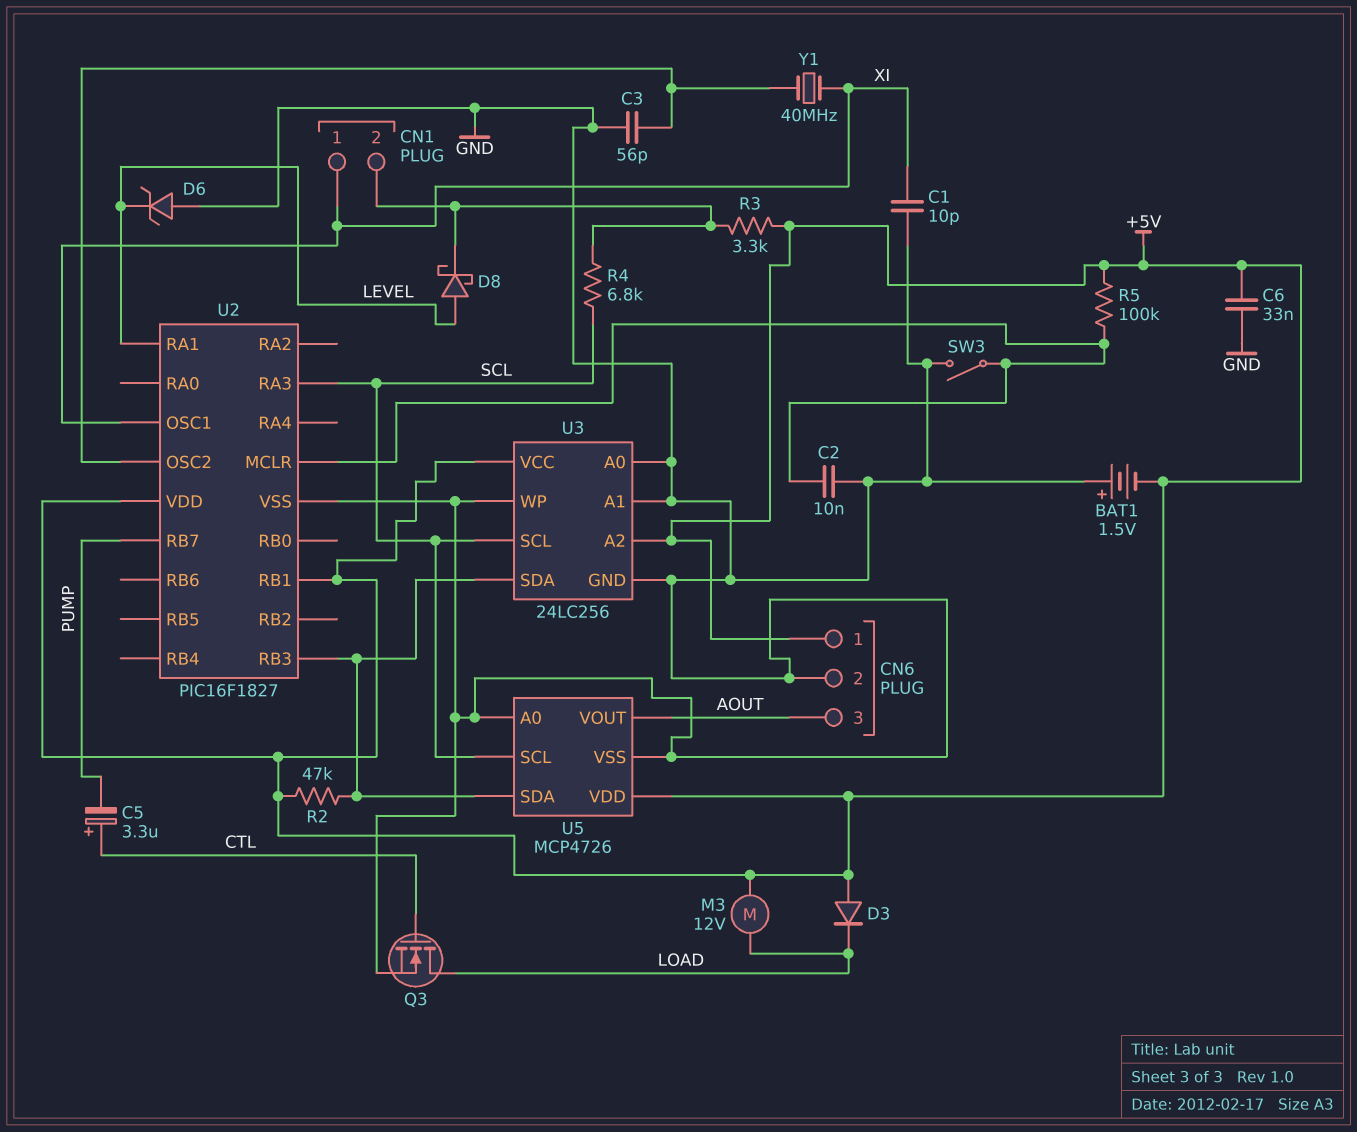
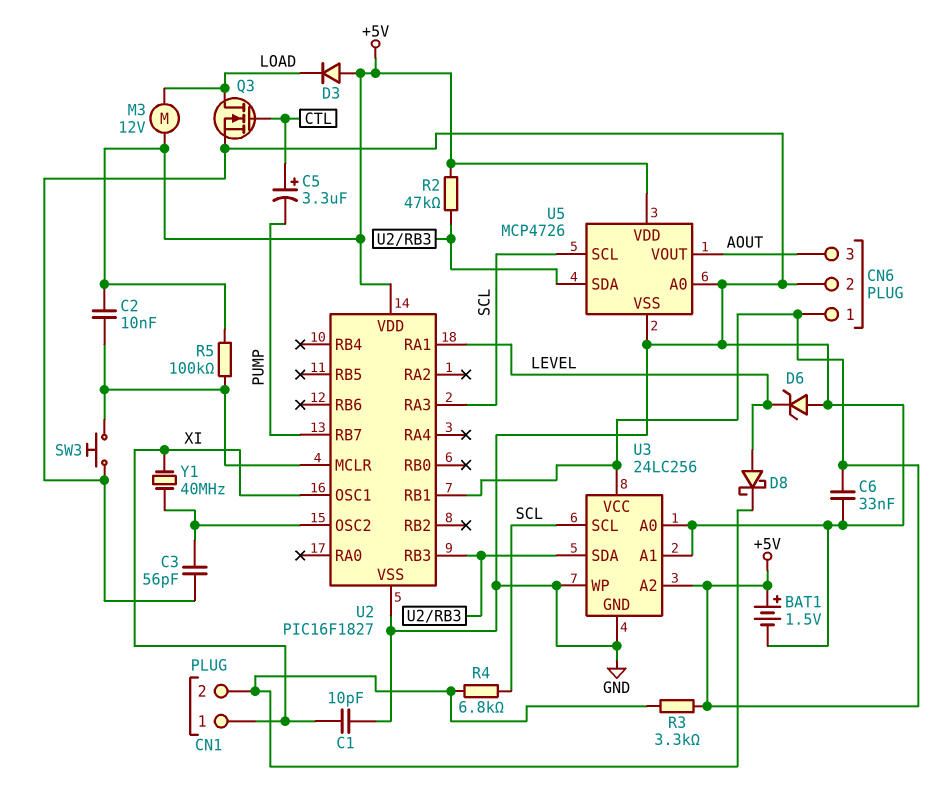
BAT1: 1.5V (plus GND, minus +5V) -> 1.5V (plus +5V, minus GND)
C2: 10nF (GND, U2/MCLR) -> 10nF (+5V, U2/MCLR)
SW3: switch (GND, U2/MCLR) -> button (GND, U2/MCLR)

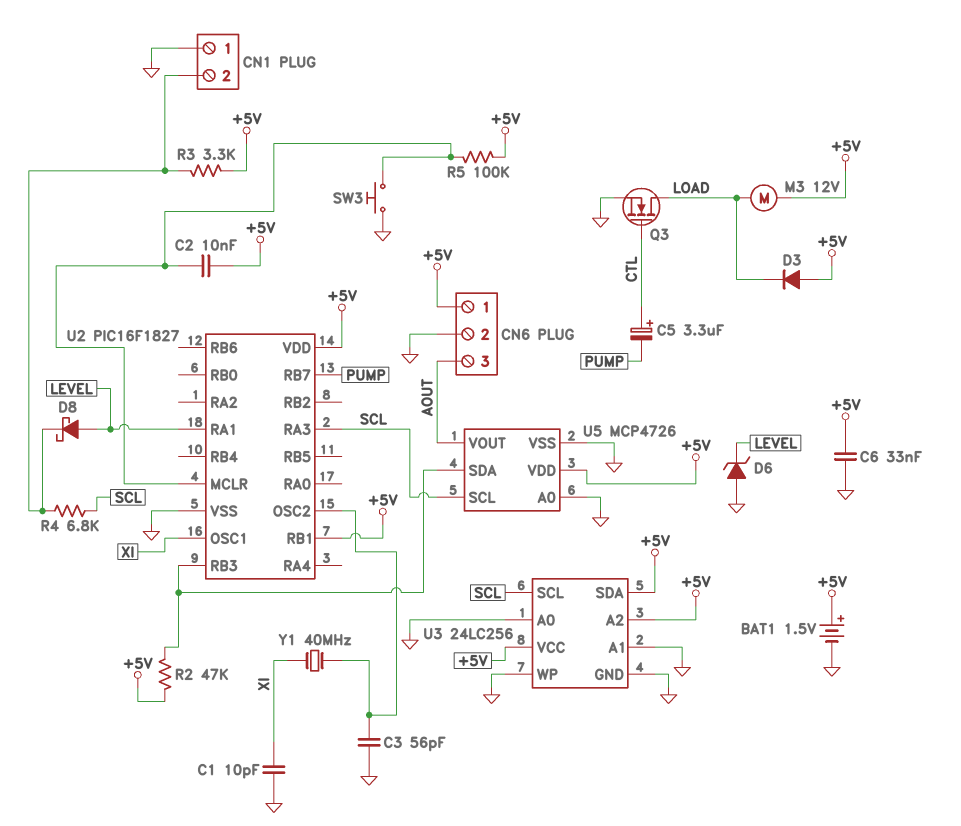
CN1 pin 1: XI -> GND
U3 pin SDA: U2/RB3 -> +5V

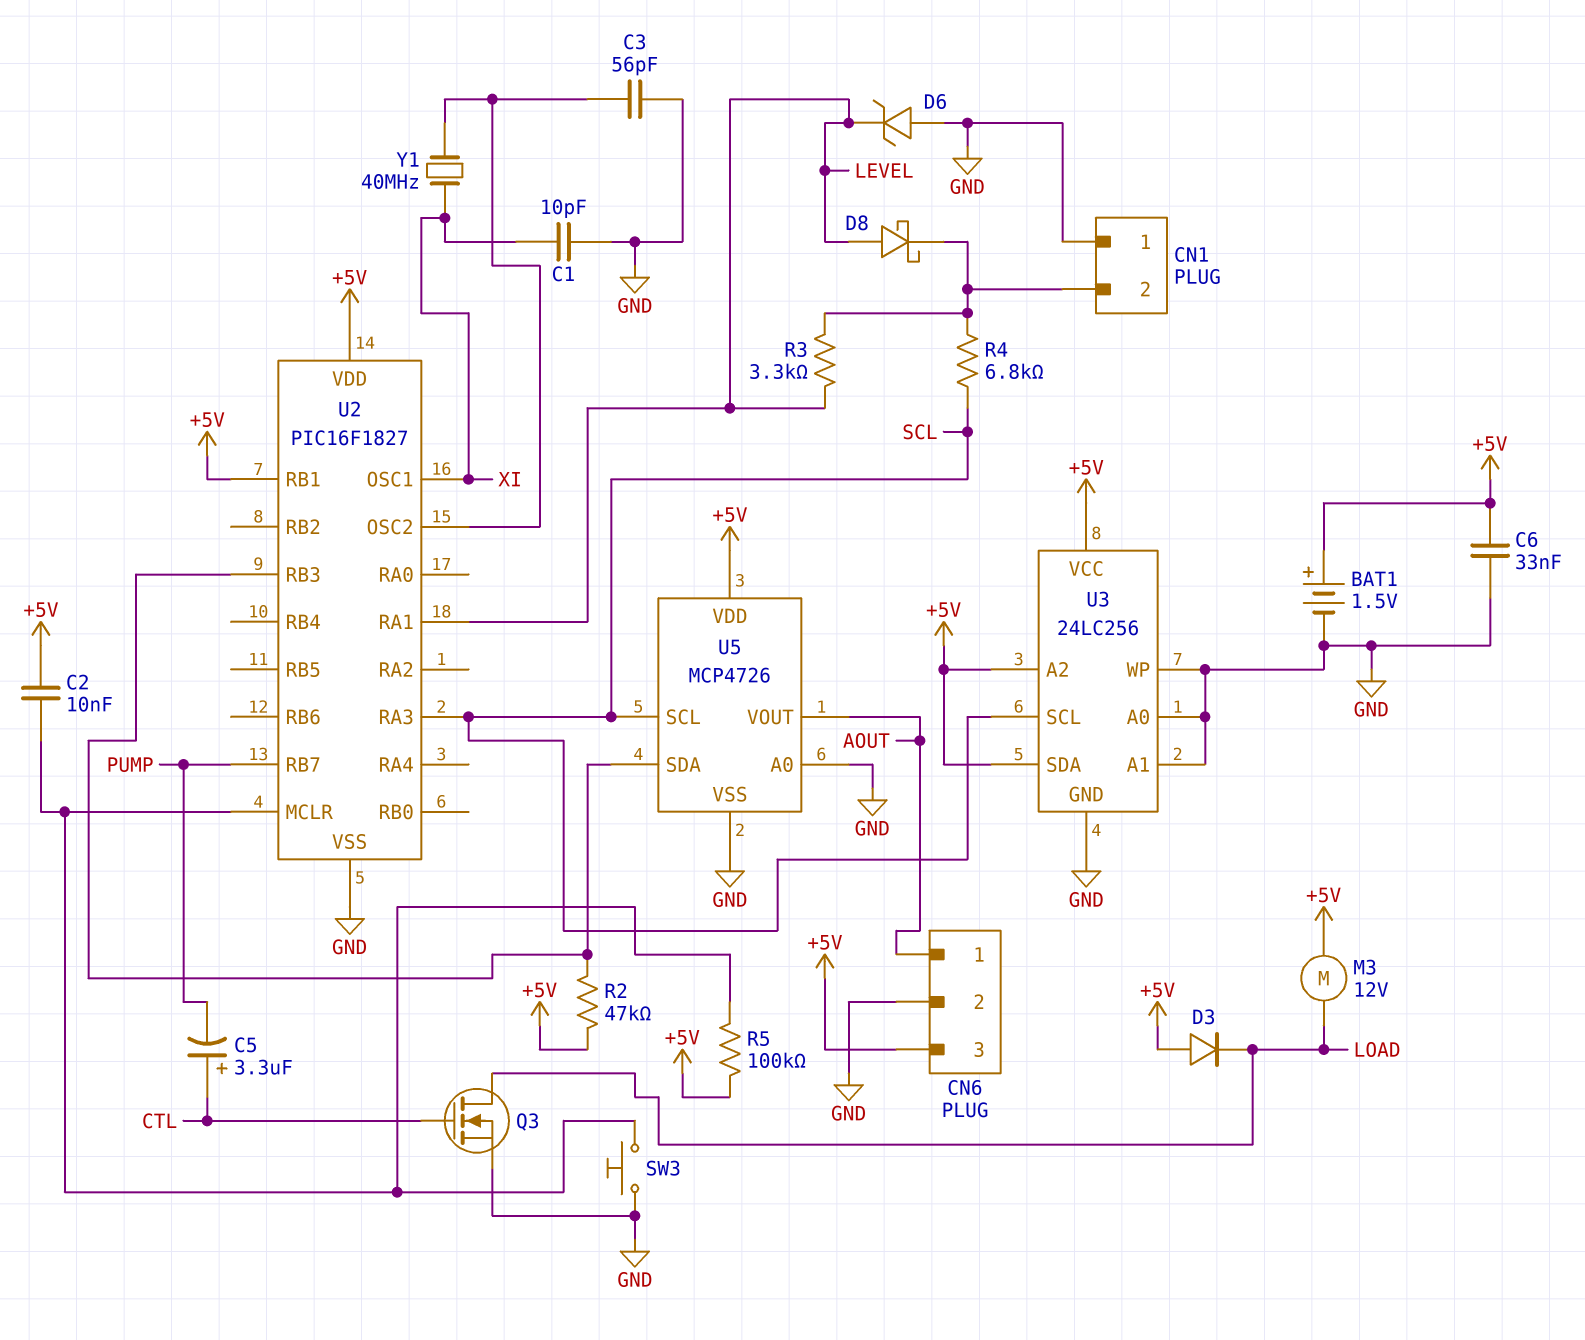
CN6 pin 1: +5V -> AOUT
CN6 pin 3: AOUT -> +5V
R3: 3.3k (+5V, CN1/2) -> 3.3k (CN1/2, LEVEL)

